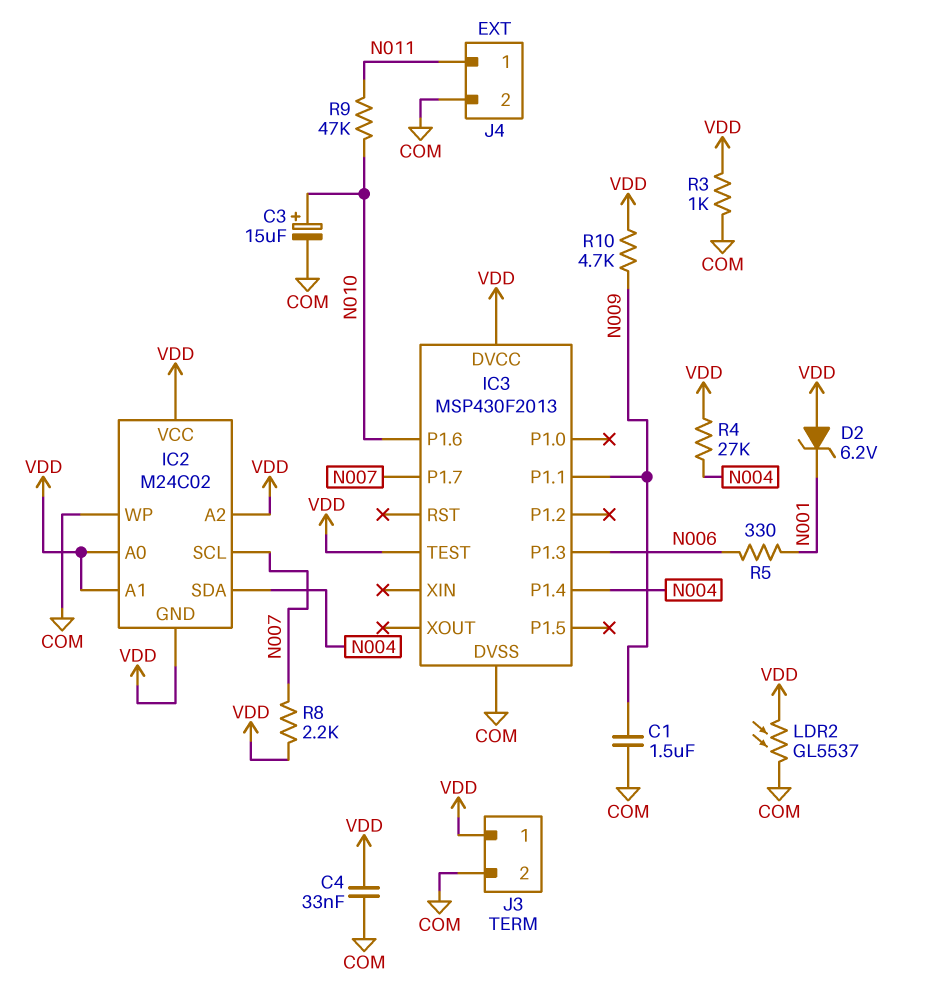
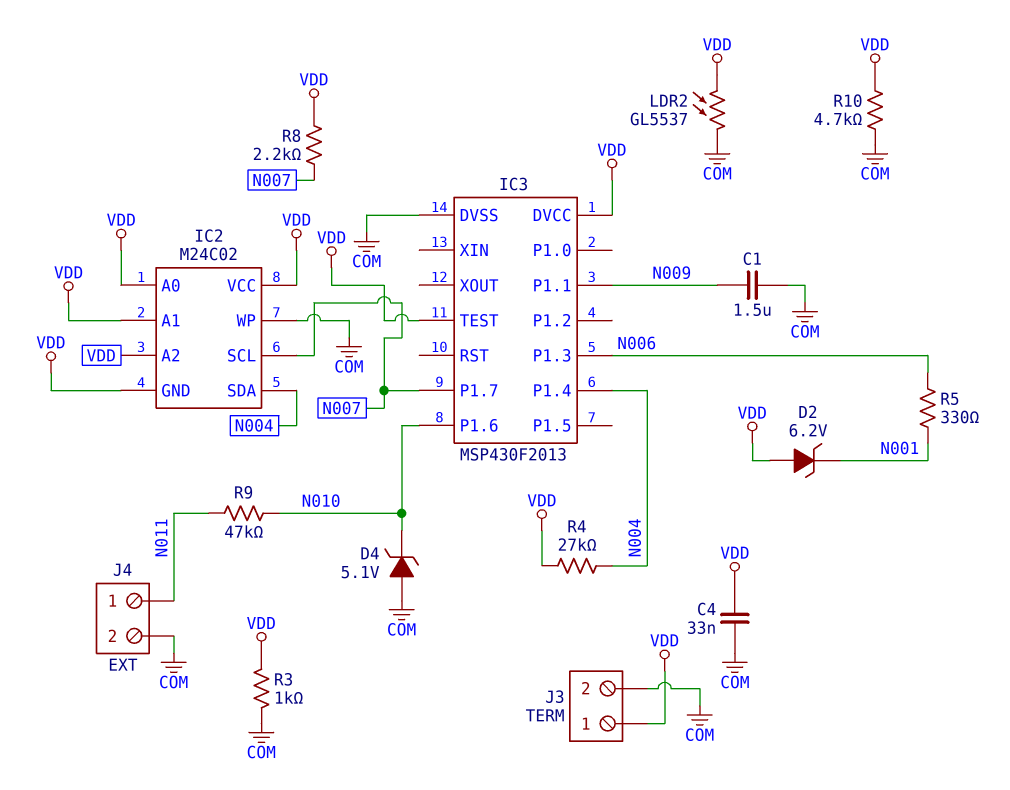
C3: 15uF (plus N010, minus COM) -> none
D4: none -> zener 5.1V (A COM, K N010)
R10: 4.7k (N009, VDD) -> 4.7k (COM, VDD)

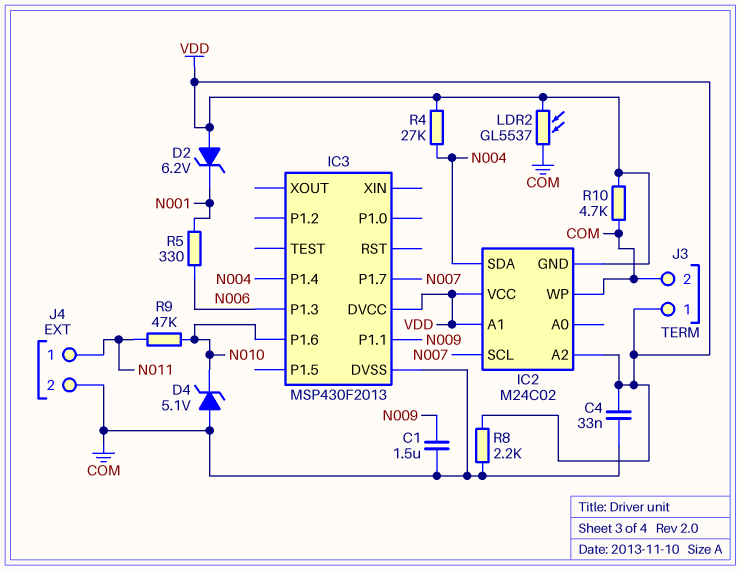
IC2 pin A0: VDD -> none
IC3 pin TEST: VDD -> none
R3: 1k (COM, VDD) -> none
R8: 2.2k (N007, VDD) -> 2.2k (COM, VDD)

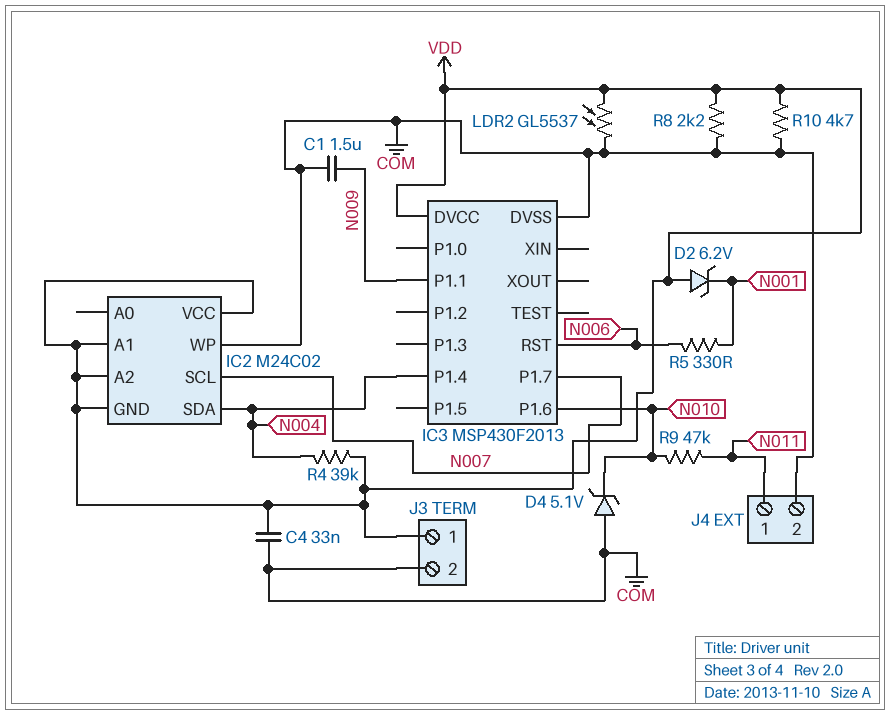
IC3 pin P1.3: N006 -> none
IC3 pin RST: none -> N006
R4: 27k (N004, VDD) -> 39k (N004, VDD)

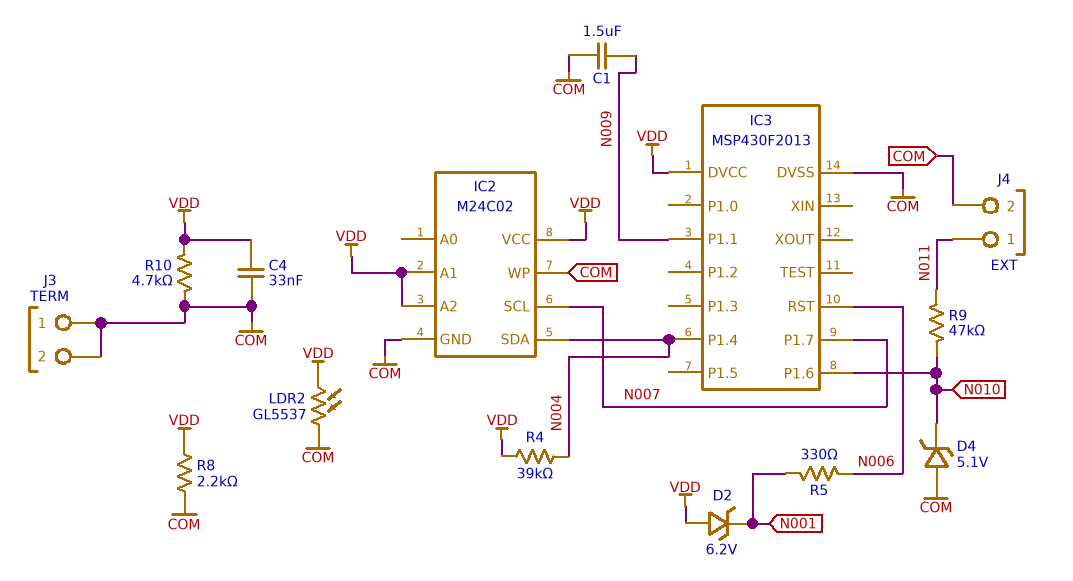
IC2 pin GND: VDD -> COM
J3 pin 1: VDD -> COM

